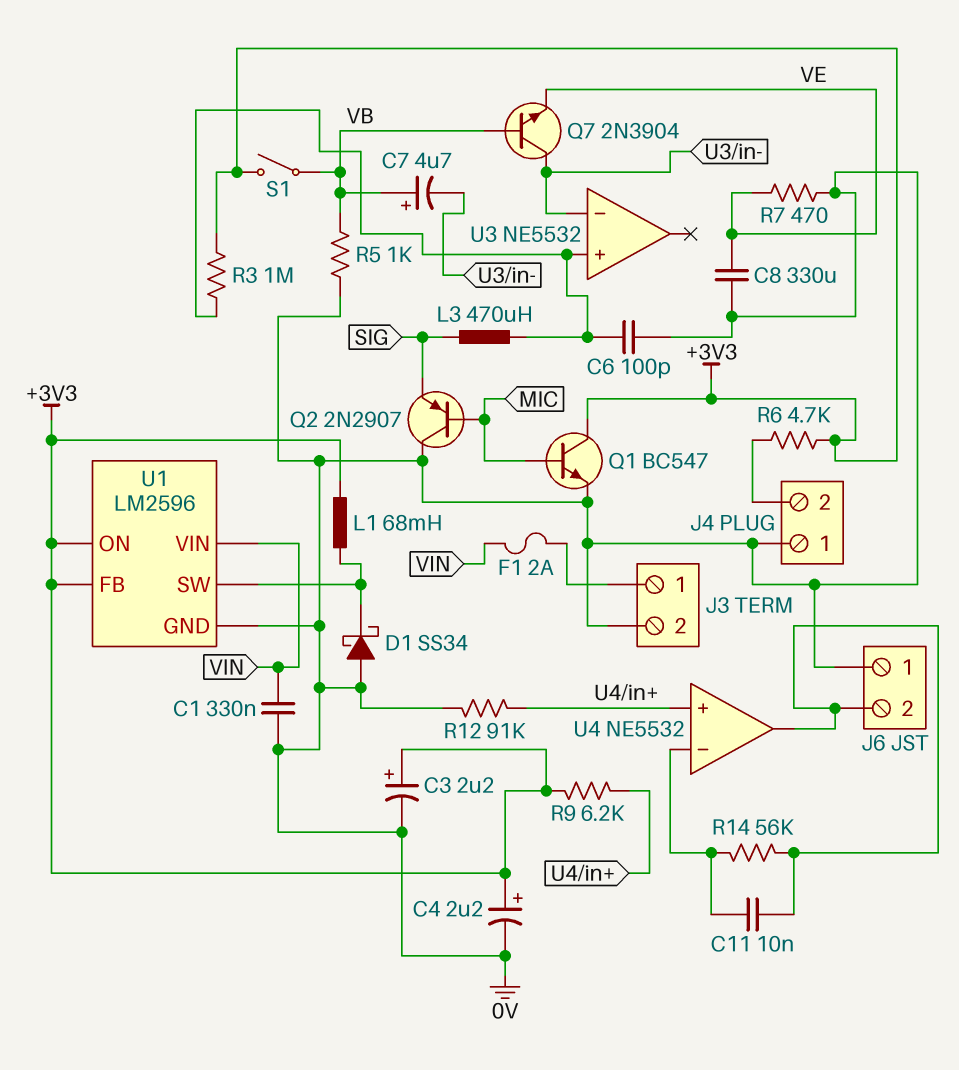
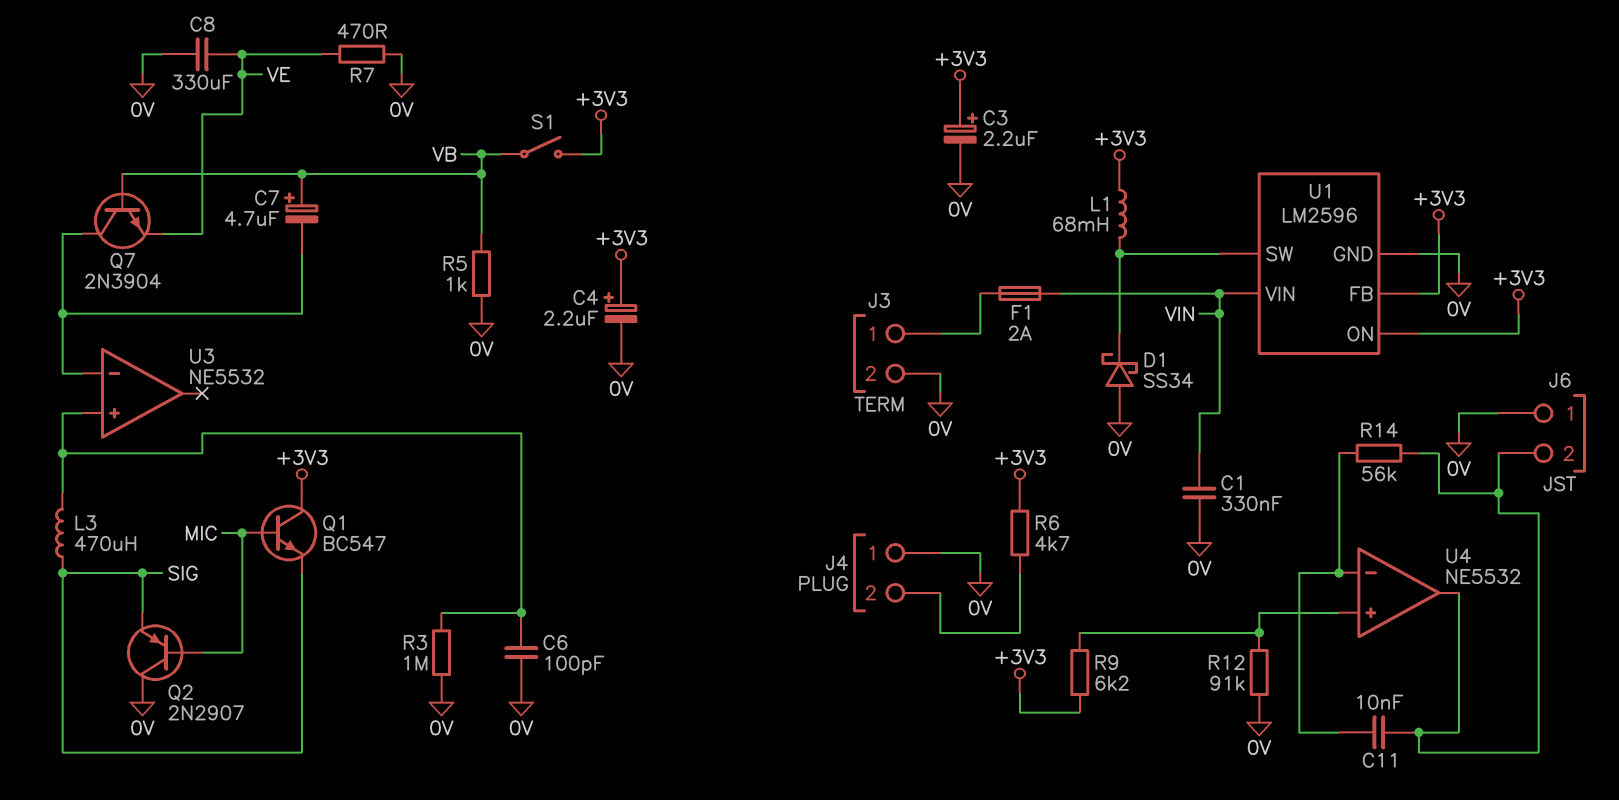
Q1: NPN BC547 (B MIC, C +3V3, E 0V) -> NPN BC547 (B MIC, C +3V3, E SIG)
R3: 1M (+3V3, U3/in+) -> 1M (0V, U3/in+)

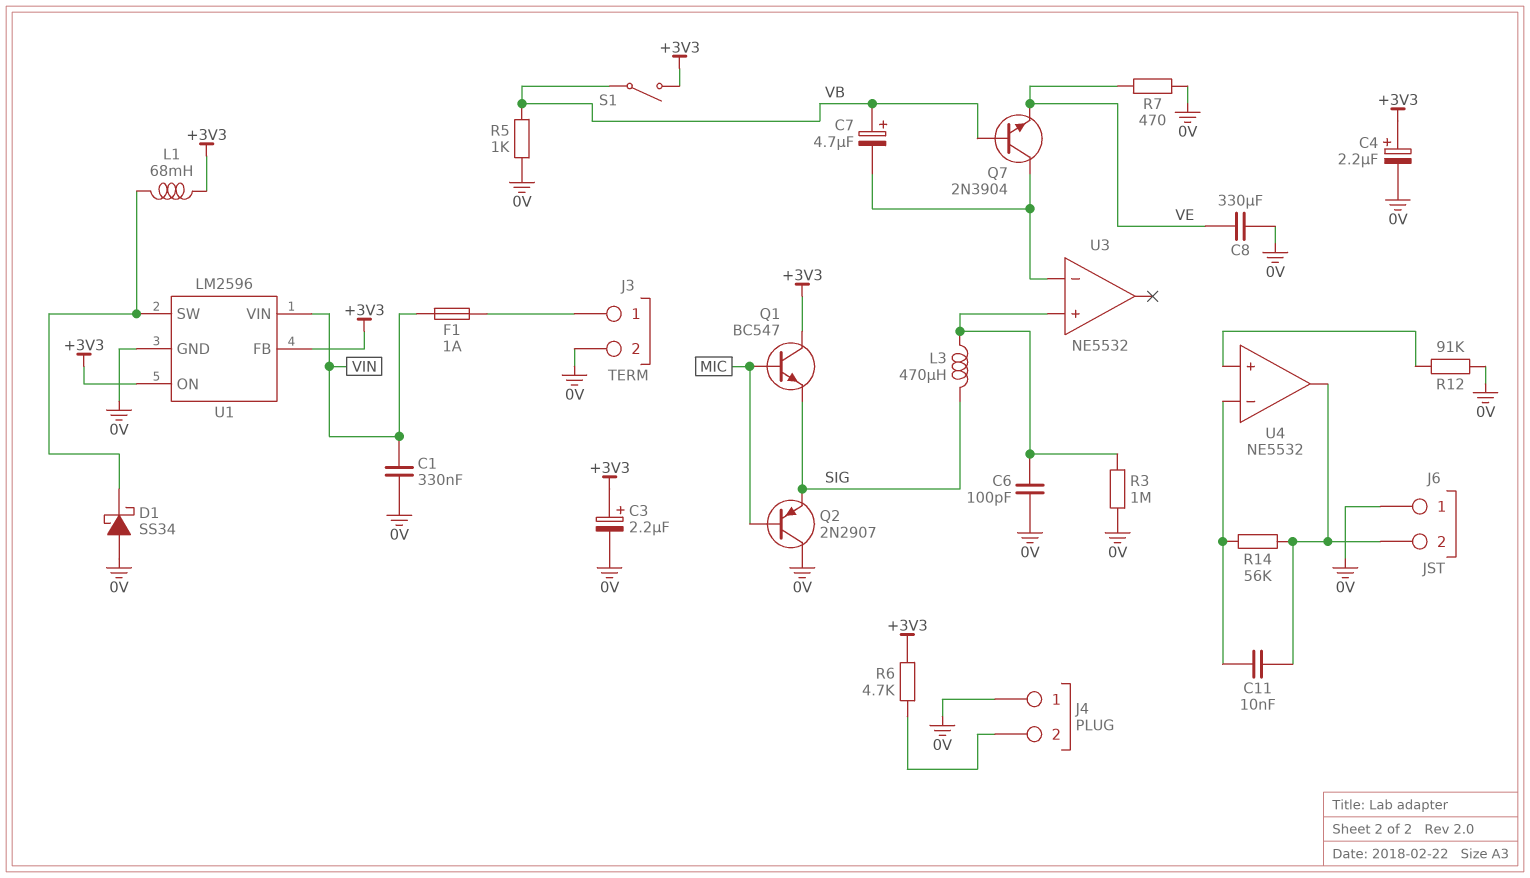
F1: 2A (J3/1, VIN) -> 1A (J3/1, VIN)
R9: 6.2k (+3V3, U4/in+) -> none

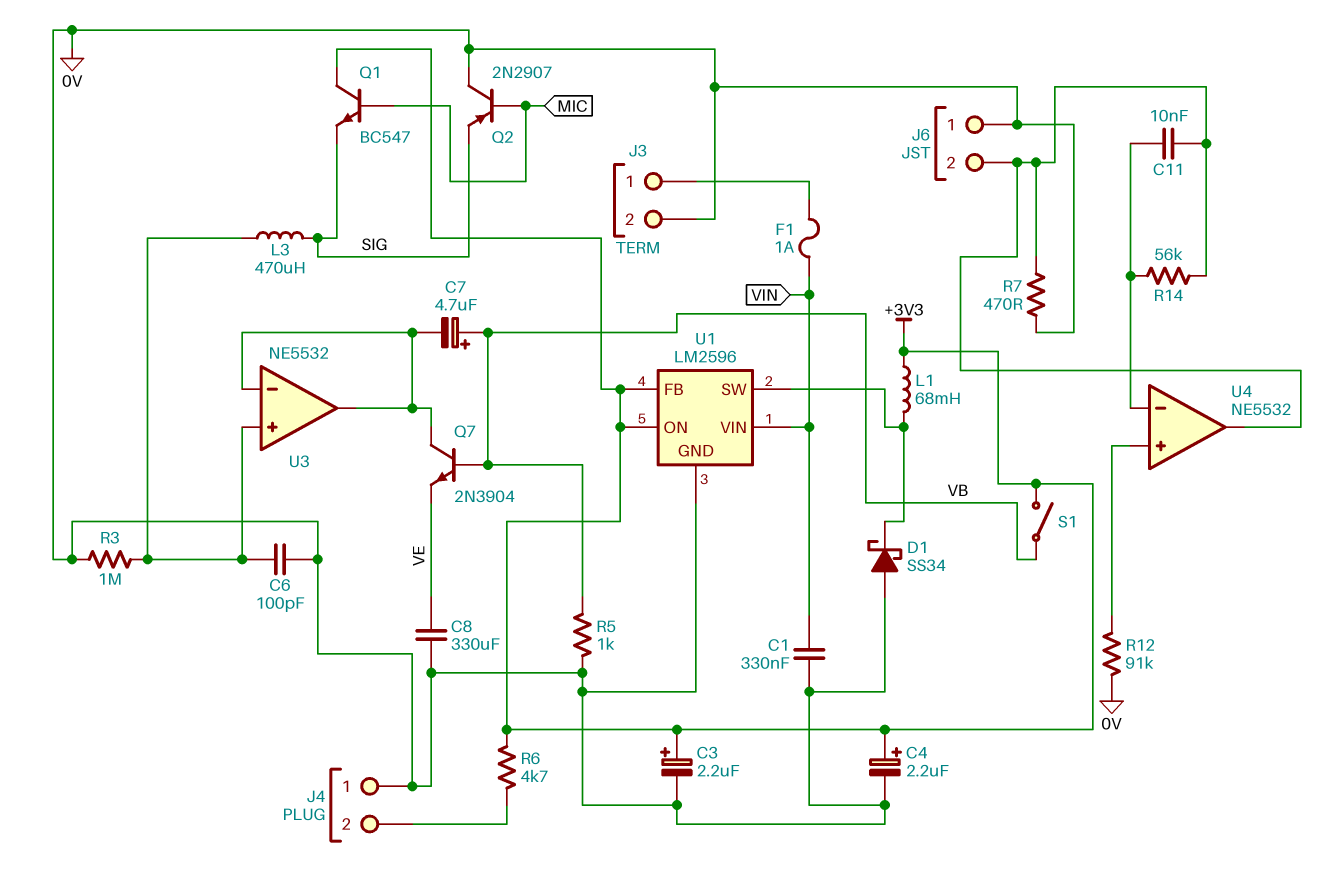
R7: 470 (0V, VE) -> 470 (0V, J6/2)
U3 pin out: none -> U3/in-

